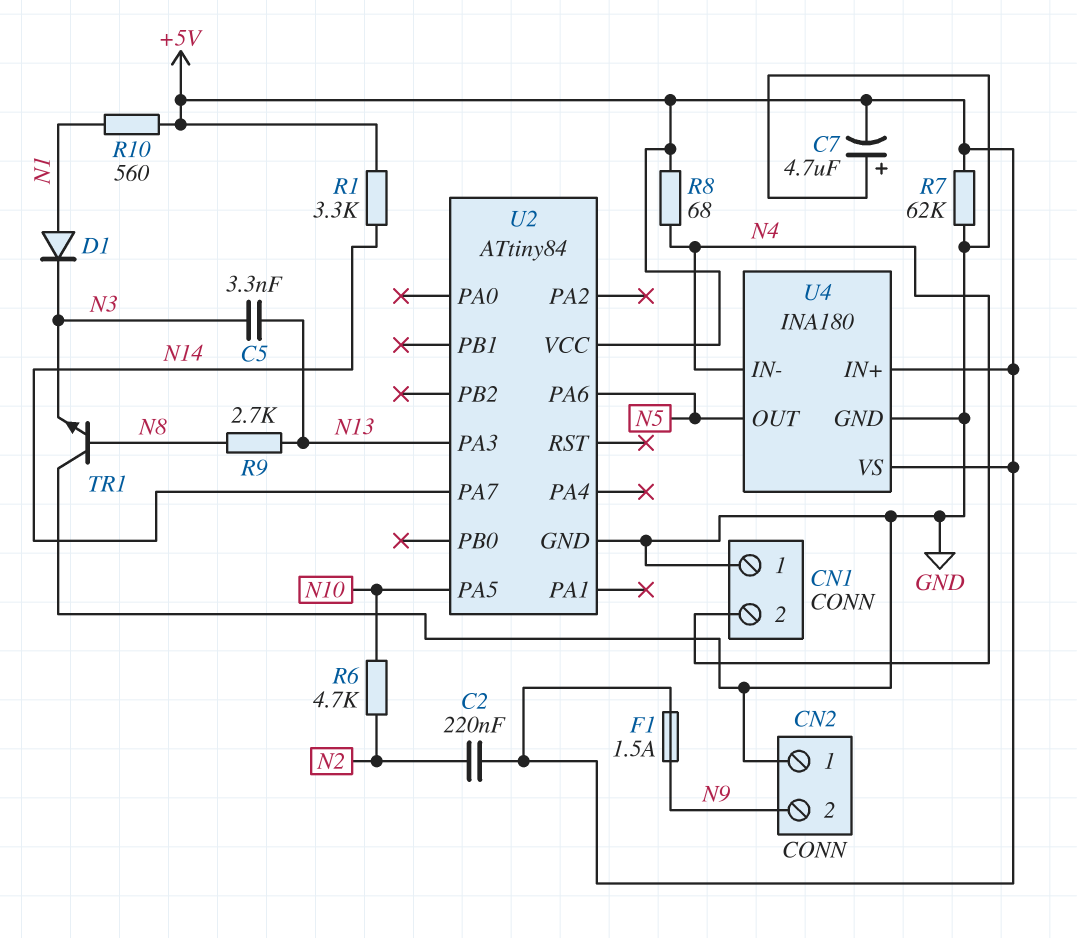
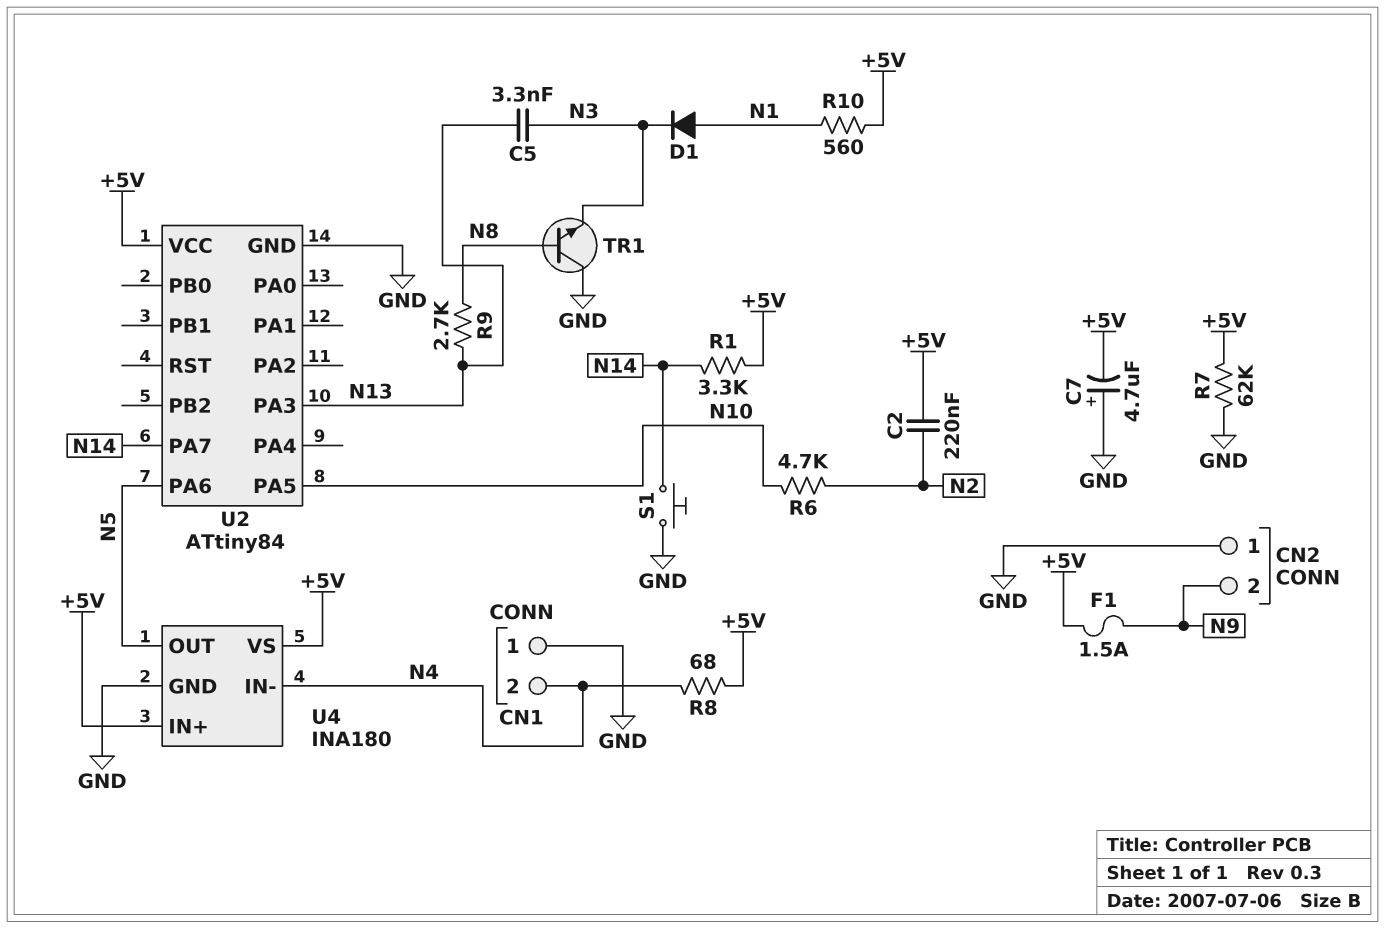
S1: none -> button (GND, N14)

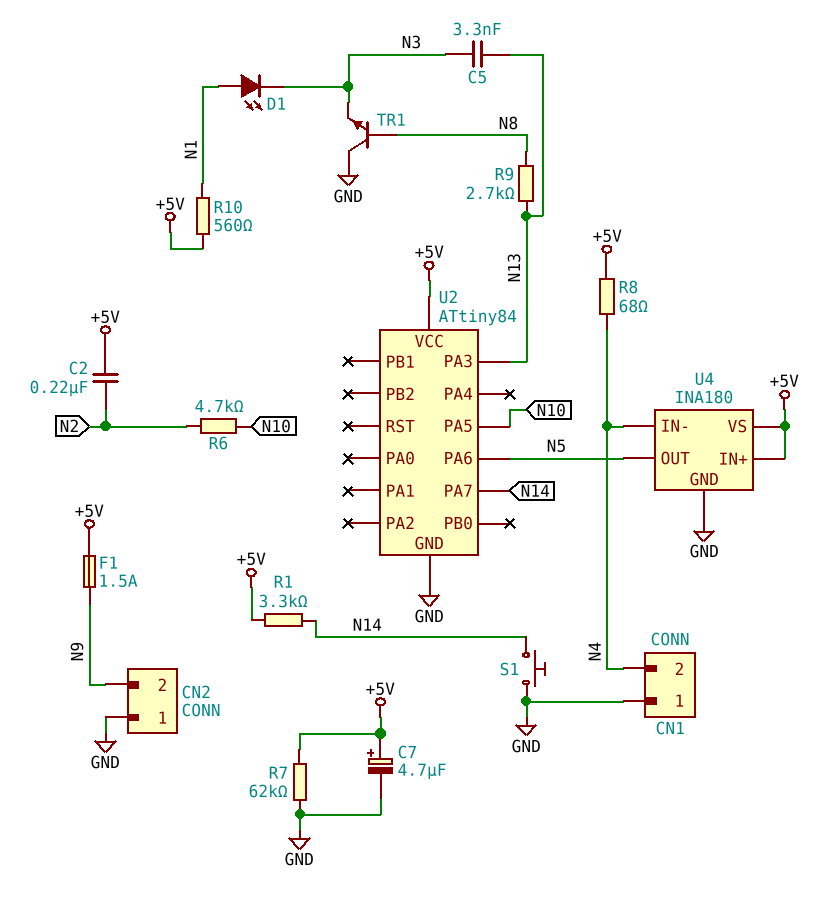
C7: 4.7uF (plus GND, minus +5V) -> 4.7uF (plus +5V, minus GND)
D1: diode (A N1, K N3) -> LED (A N1, K N3)

